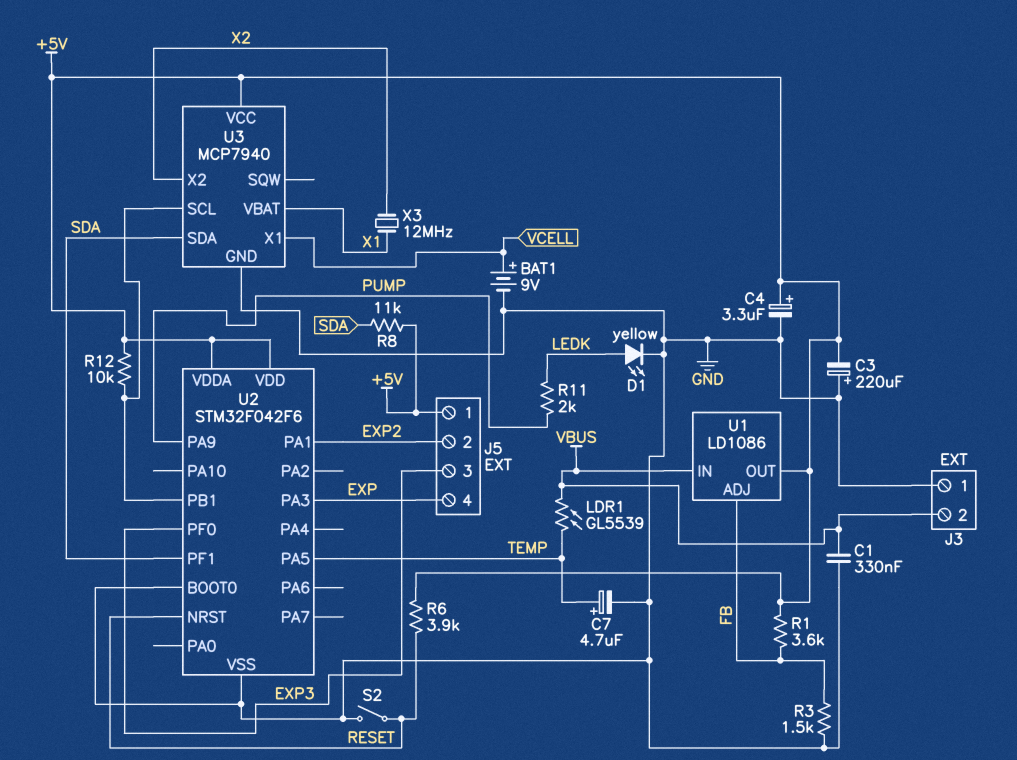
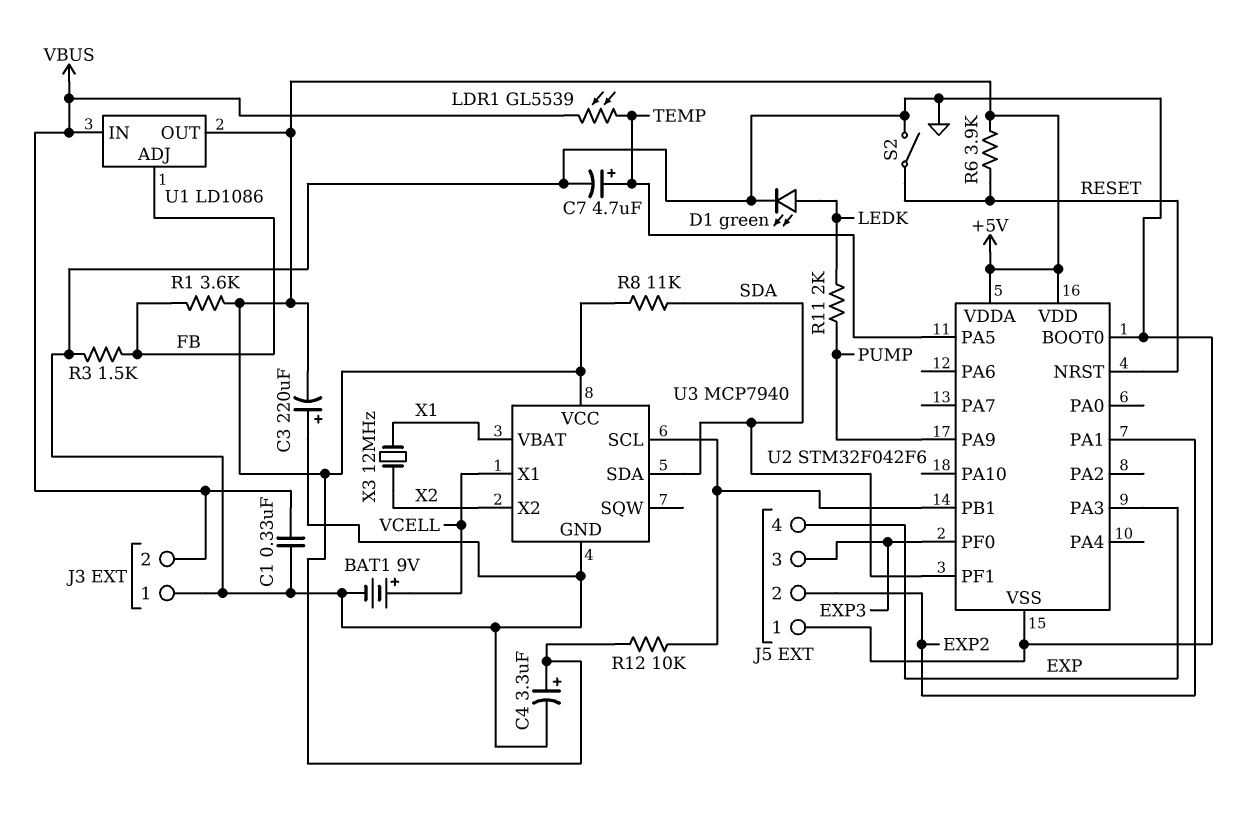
D1: LED yellow (A LEDK, K GND) -> LED green (A LEDK, K GND)
J5 pin 1: +5V -> GND

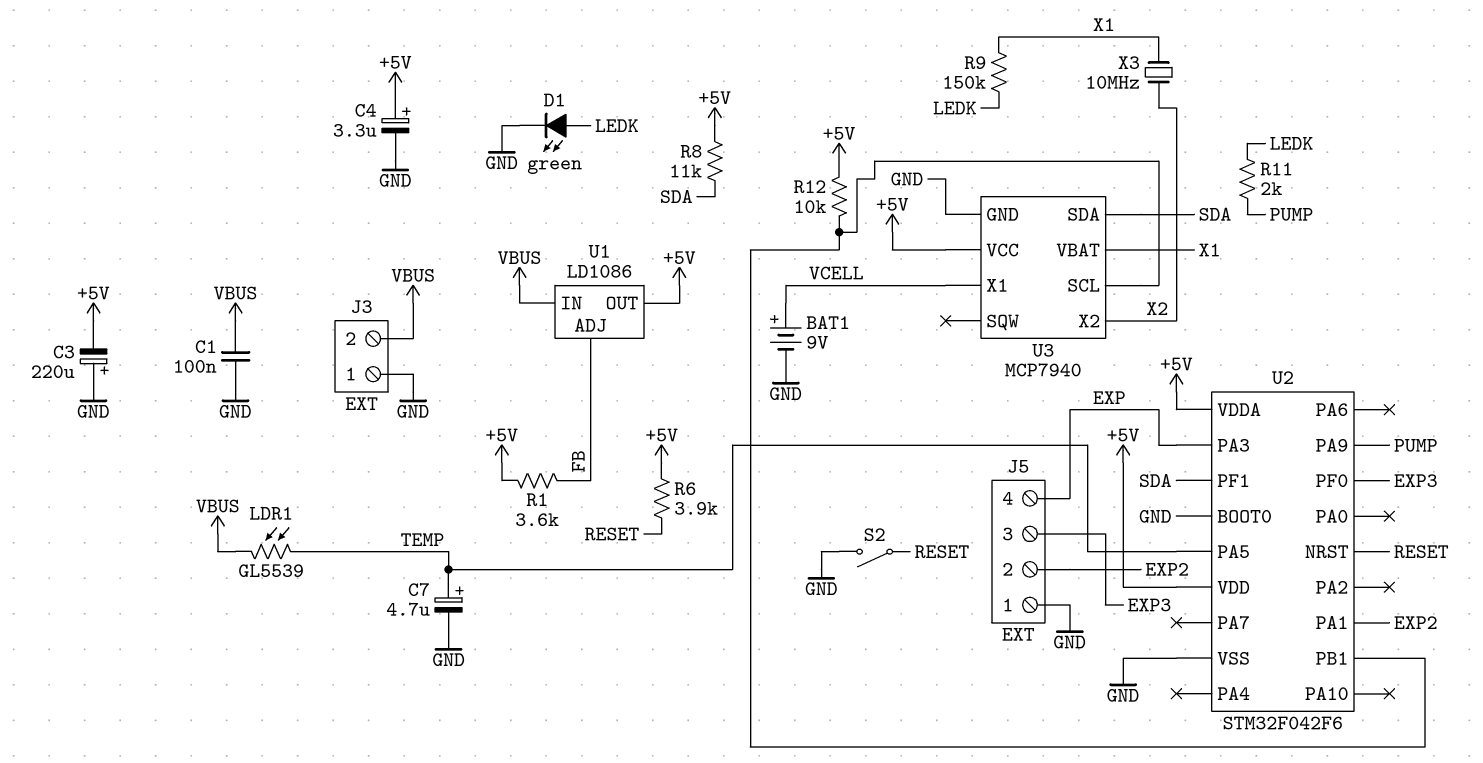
C1: 330nF (GND, VBUS) -> 100nF (GND, VBUS)
R3: 1.5k (FB, GND) -> none
R9: none -> 150k (LEDK, X1)
X3: 12MHz (X1, X2) -> 10MHz (X1, X2)

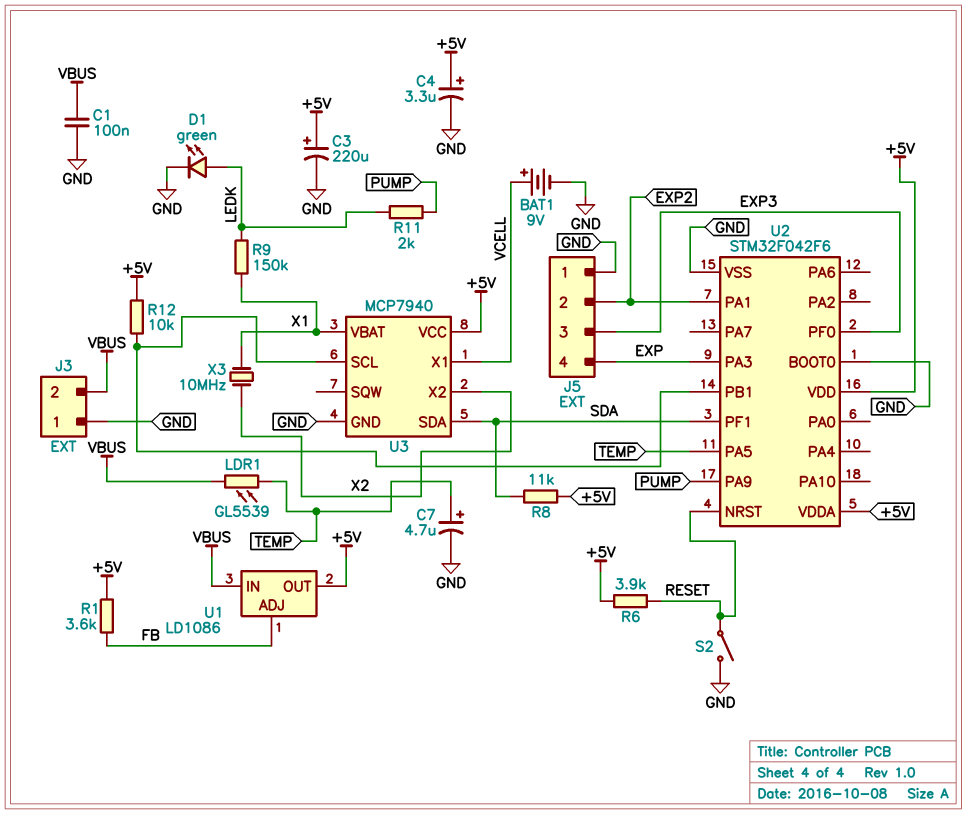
C3: 220uF (plus GND, minus +5V) -> 220uF (plus +5V, minus GND)

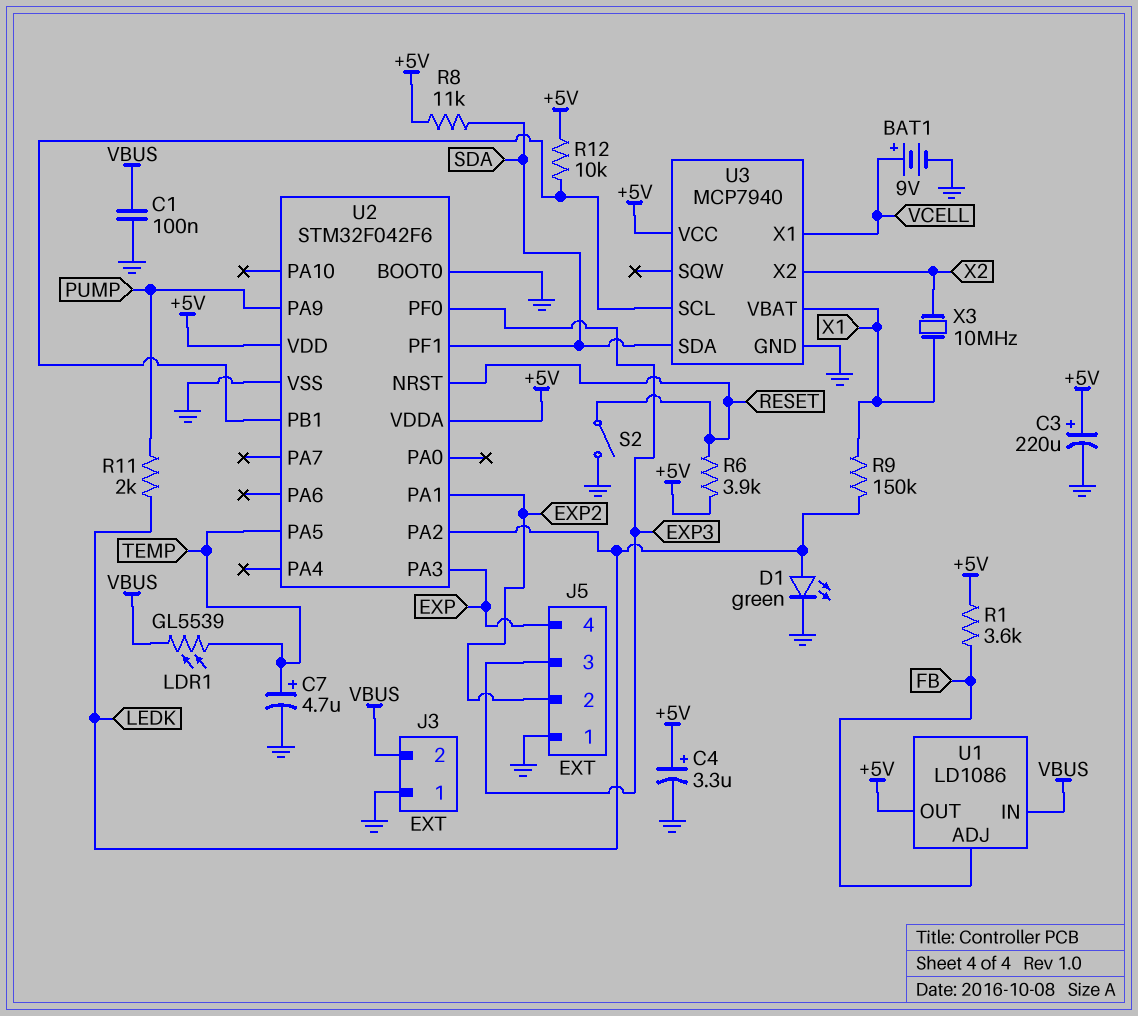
U2 pin PA2: none -> LEDK

